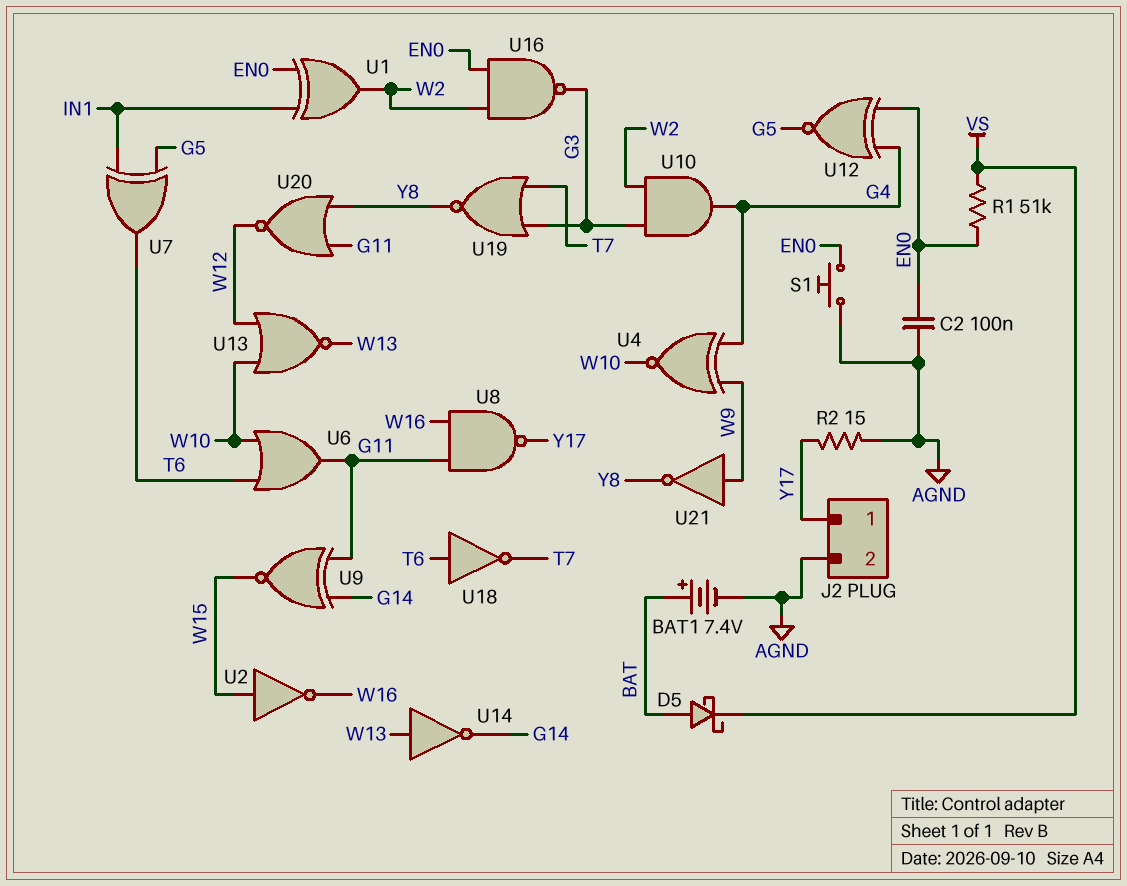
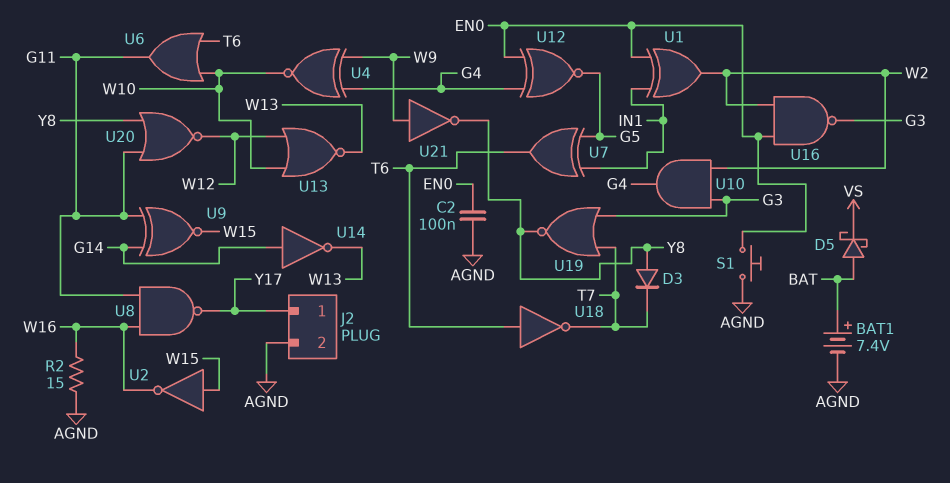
D3: none -> diode (A Y8, K T7)
R1: 51k (EN0, VS) -> none
R2: 15 (AGND, Y17) -> 15 (AGND, W16)
U14: NOT (in W13, out G14) -> NOT (in G14, out W13)

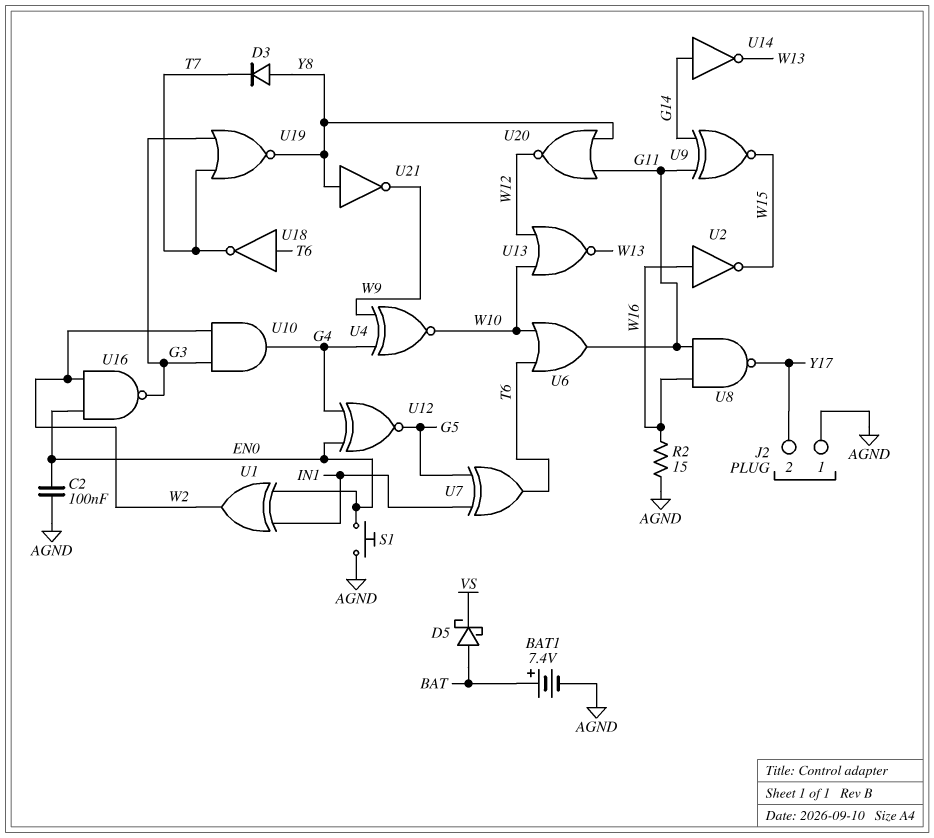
J2 pin 1: Y17 -> AGND
J2 pin 2: AGND -> Y17
U2: NOT (in W15, out W16) -> NOT (in W16, out W15)
U21: NOT (in W9, out Y8) -> NOT (in Y8, out W9)

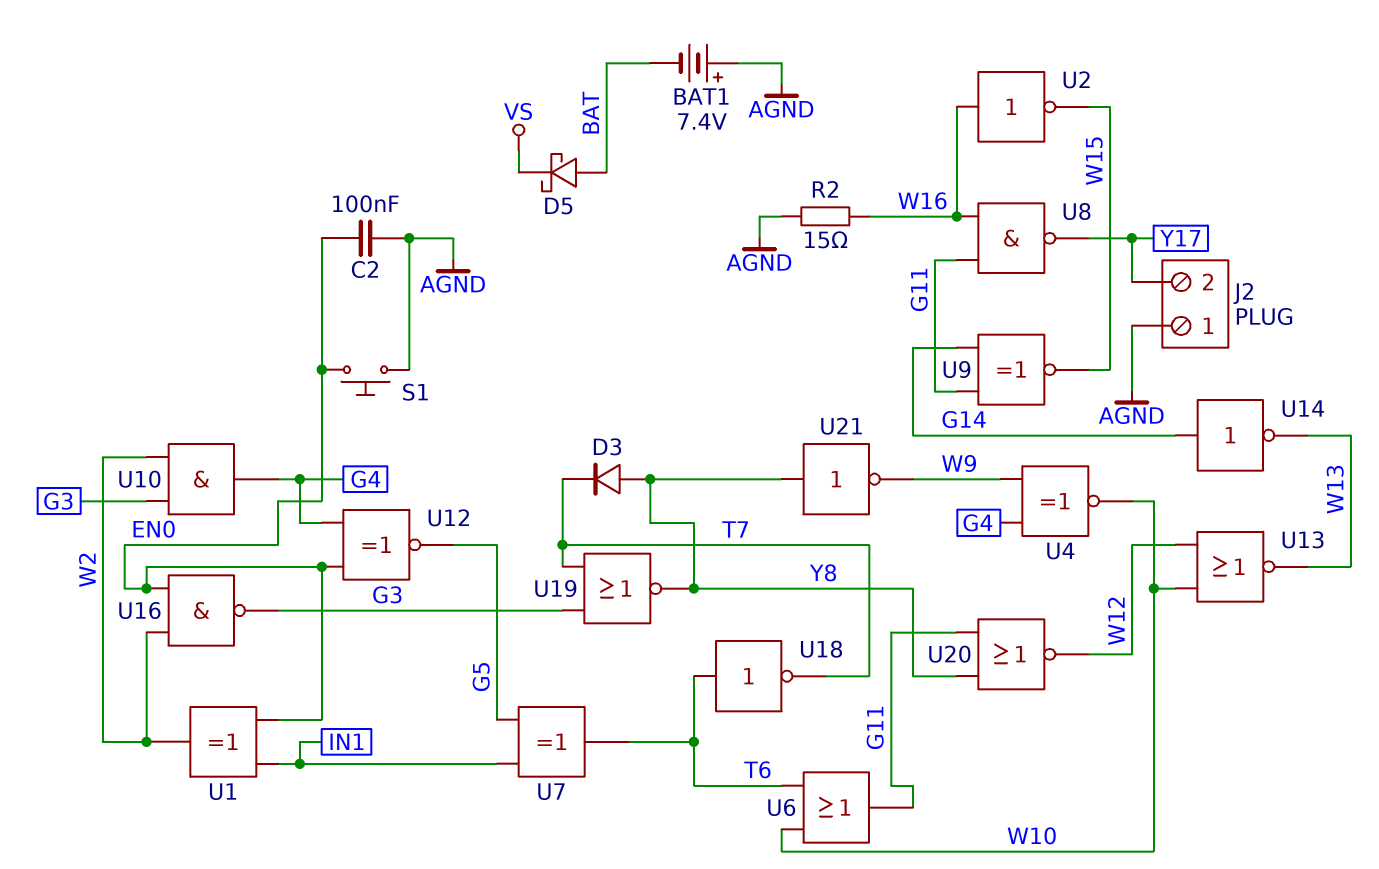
BAT1: 7.4V (plus BAT, minus AGND) -> 7.4V (plus AGND, minus BAT)

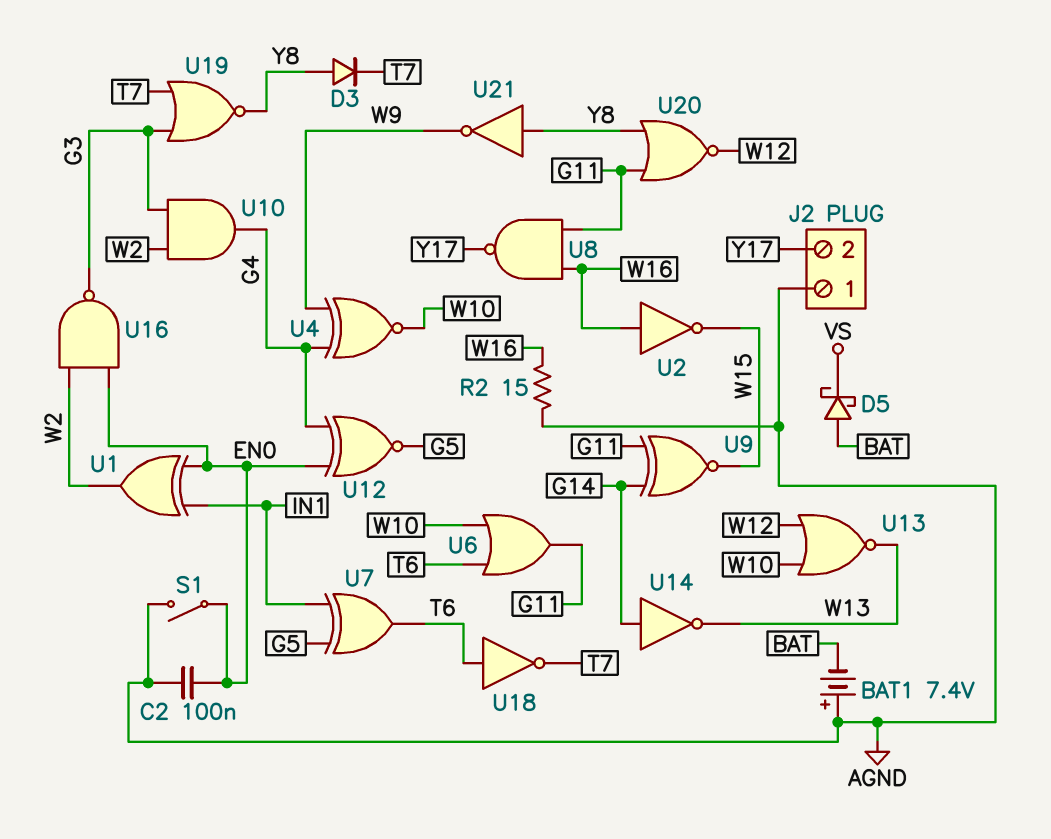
S1: button (AGND, EN0) -> switch (AGND, EN0)

